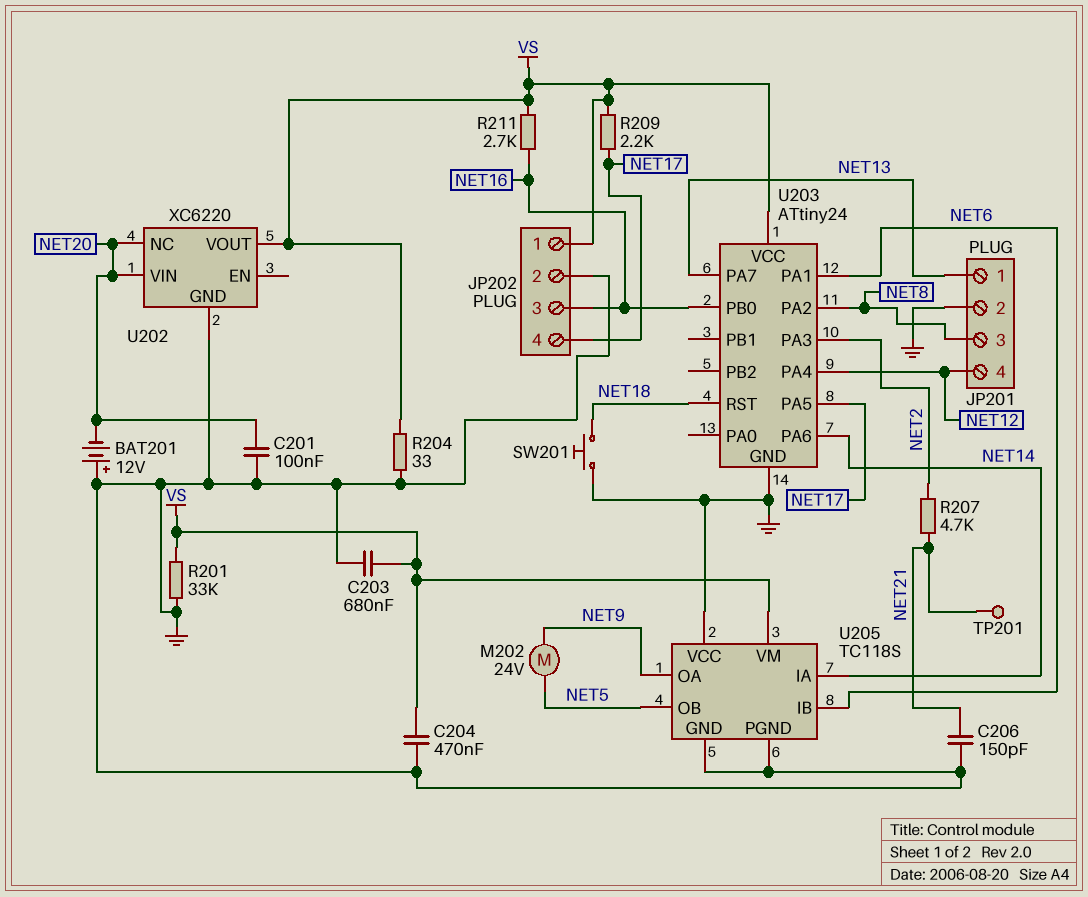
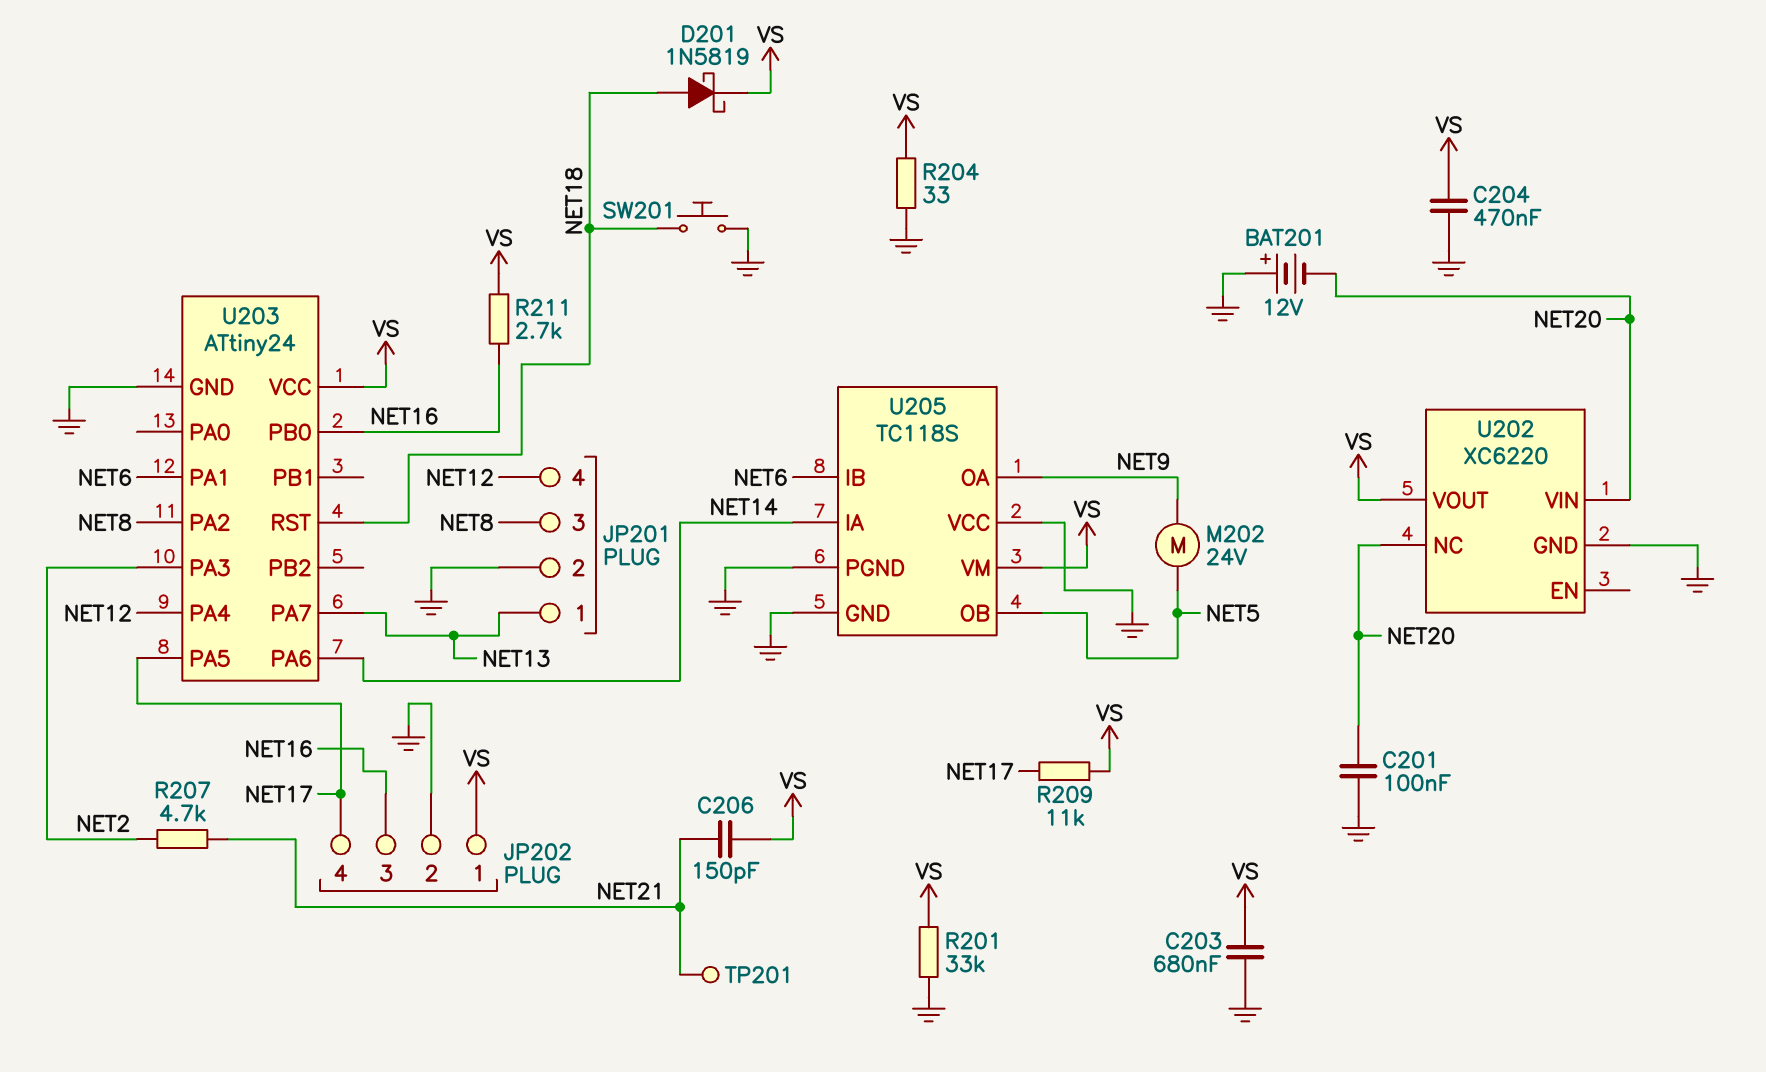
C206: 150pF (GND, NET21) -> 150pF (NET21, VS)
D201: none -> schottky 1N5819 (A NET18, K VS)
R209: 2.2k (NET17, VS) -> 11k (NET17, VS)

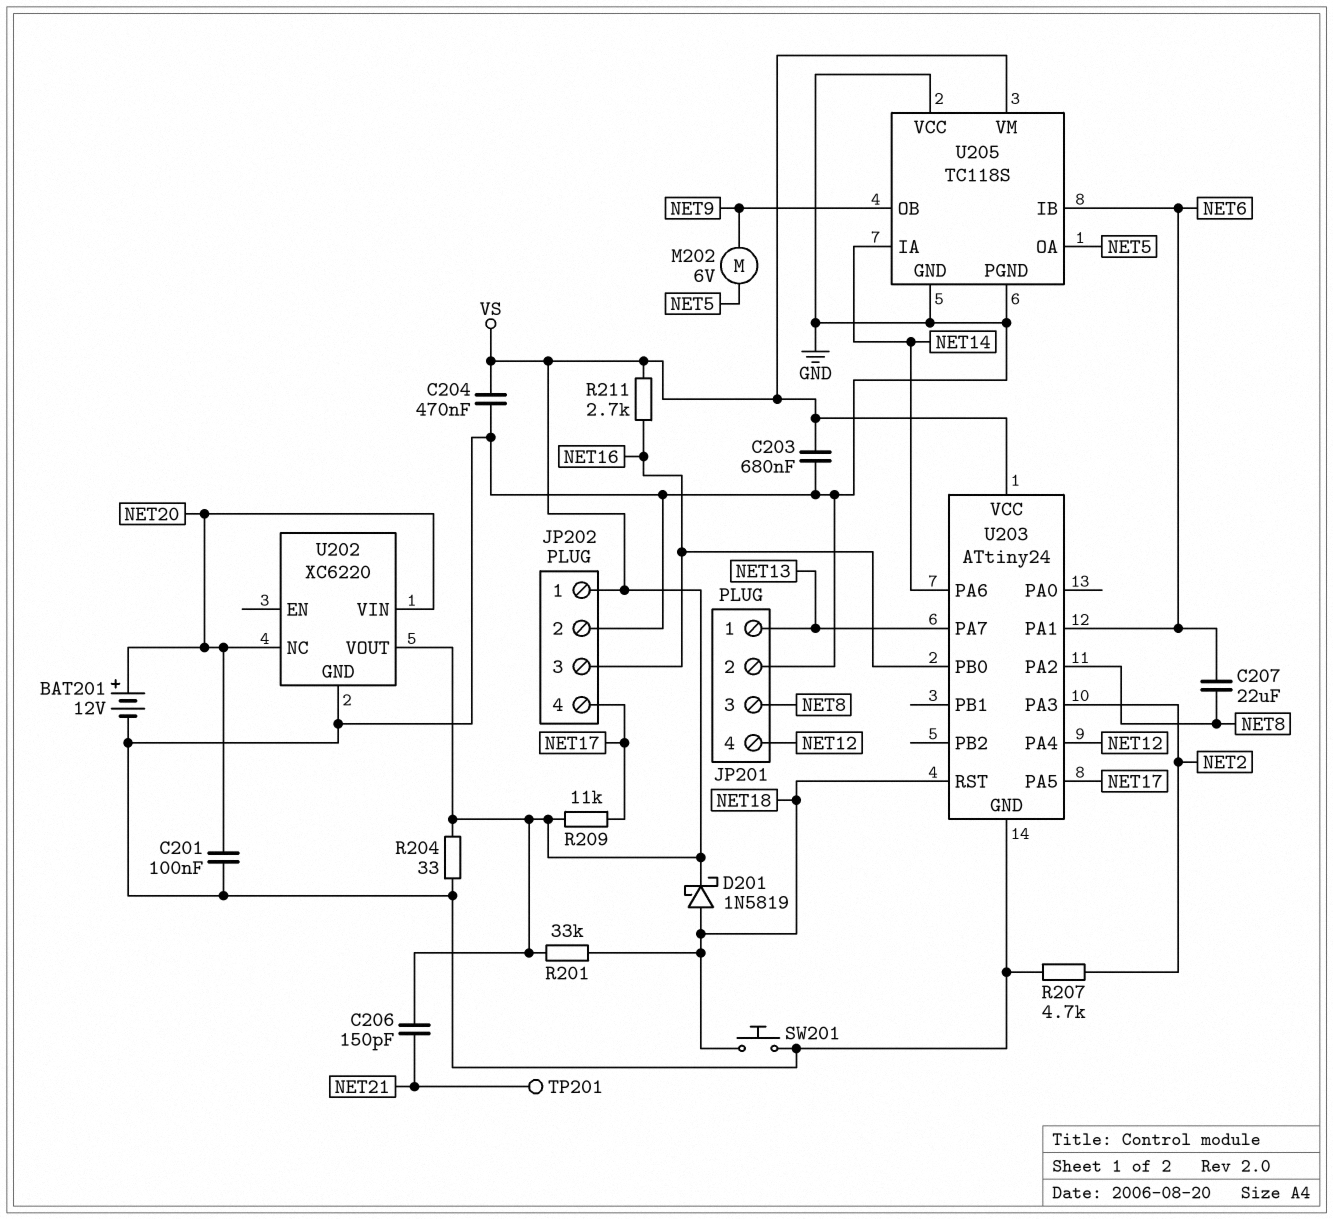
BAT201: 12V (plus GND, minus NET20) -> 12V (plus NET20, minus GND)
C207: none -> 22uF (NET6, NET8)
M202: motor 24V (NET5, NET9) -> motor 6V (NET5, NET9)
R201: 33k (GND, VS) -> 33k (NET18, VS)
R207: 4.7k (NET2, NET21) -> 4.7k (GND, NET2)
U205 pin OA: NET9 -> NET5
U205 pin OB: NET5 -> NET9

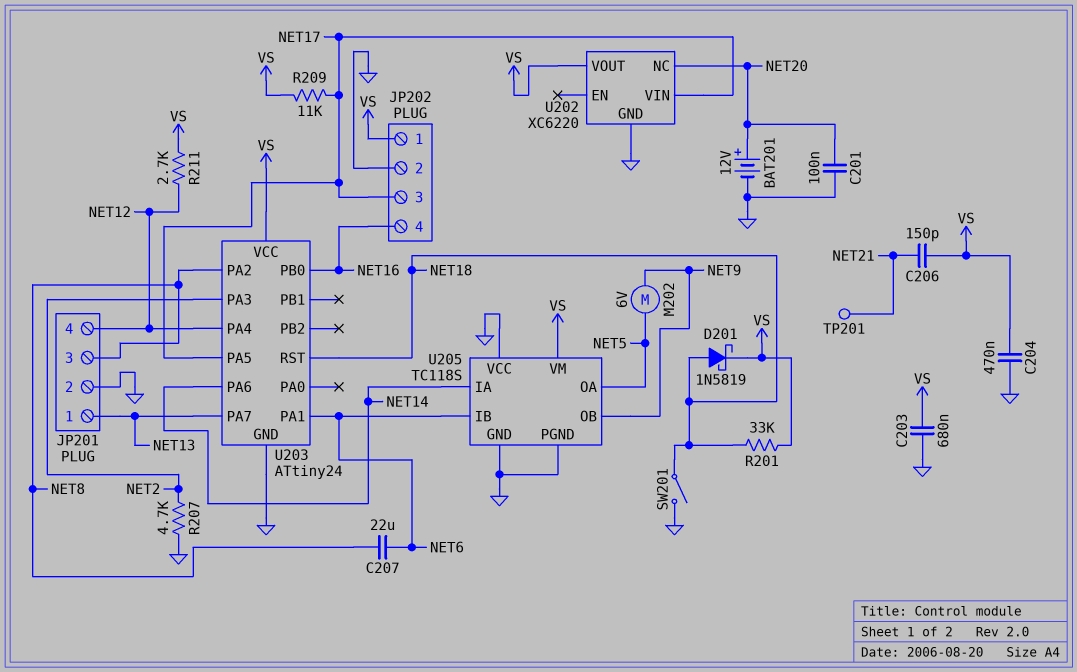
JP202 pin 3: NET16 -> NET17
JP202 pin 4: NET17 -> NET16
R204: 33 (GND, VS) -> none
R211: 2.7k (NET16, VS) -> 2.7k (NET12, VS)
SW201: button (GND, NET18) -> switch (GND, NET18)
U202 pin VIN: NET20 -> NET17

